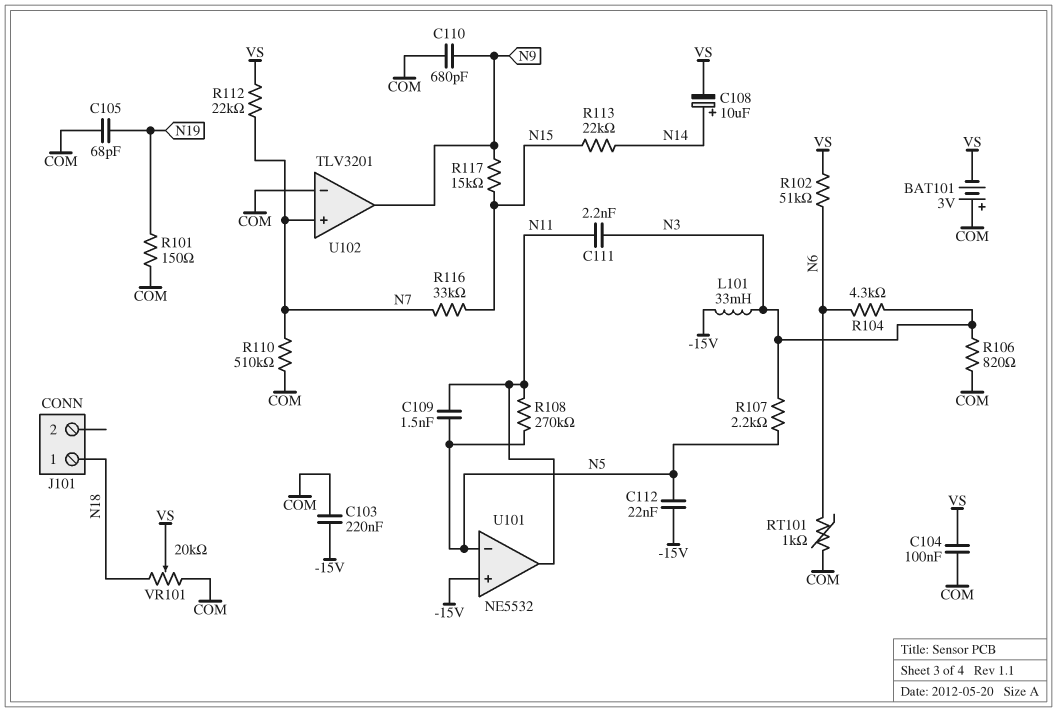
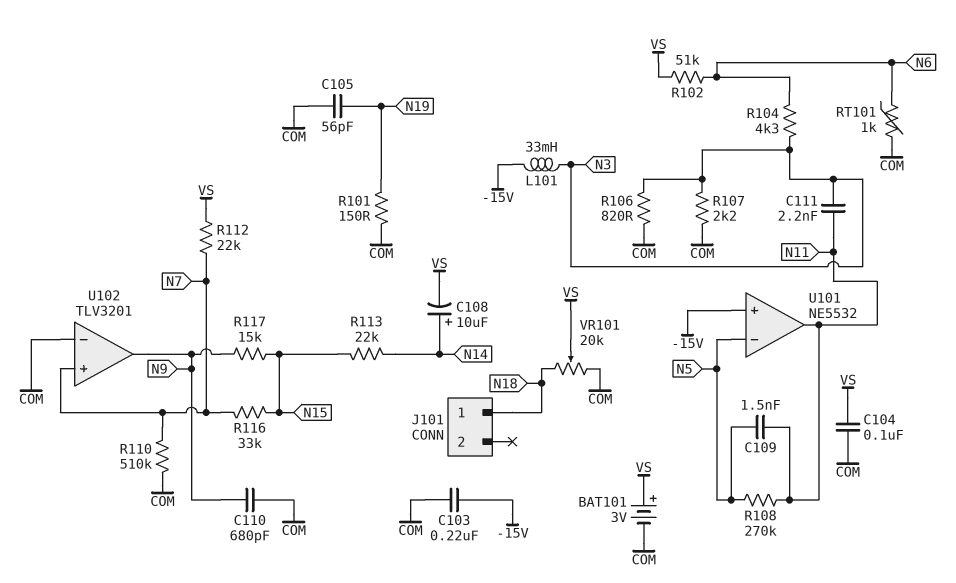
BAT101: 3V (plus COM, minus VS) -> 3V (plus VS, minus COM)
C105: 68pF (COM, N19) -> 56pF (COM, N19)
C112: 22nF (-15V, N5) -> none
R107: 2.2k (N3, N5) -> 2.2k (COM, N3)

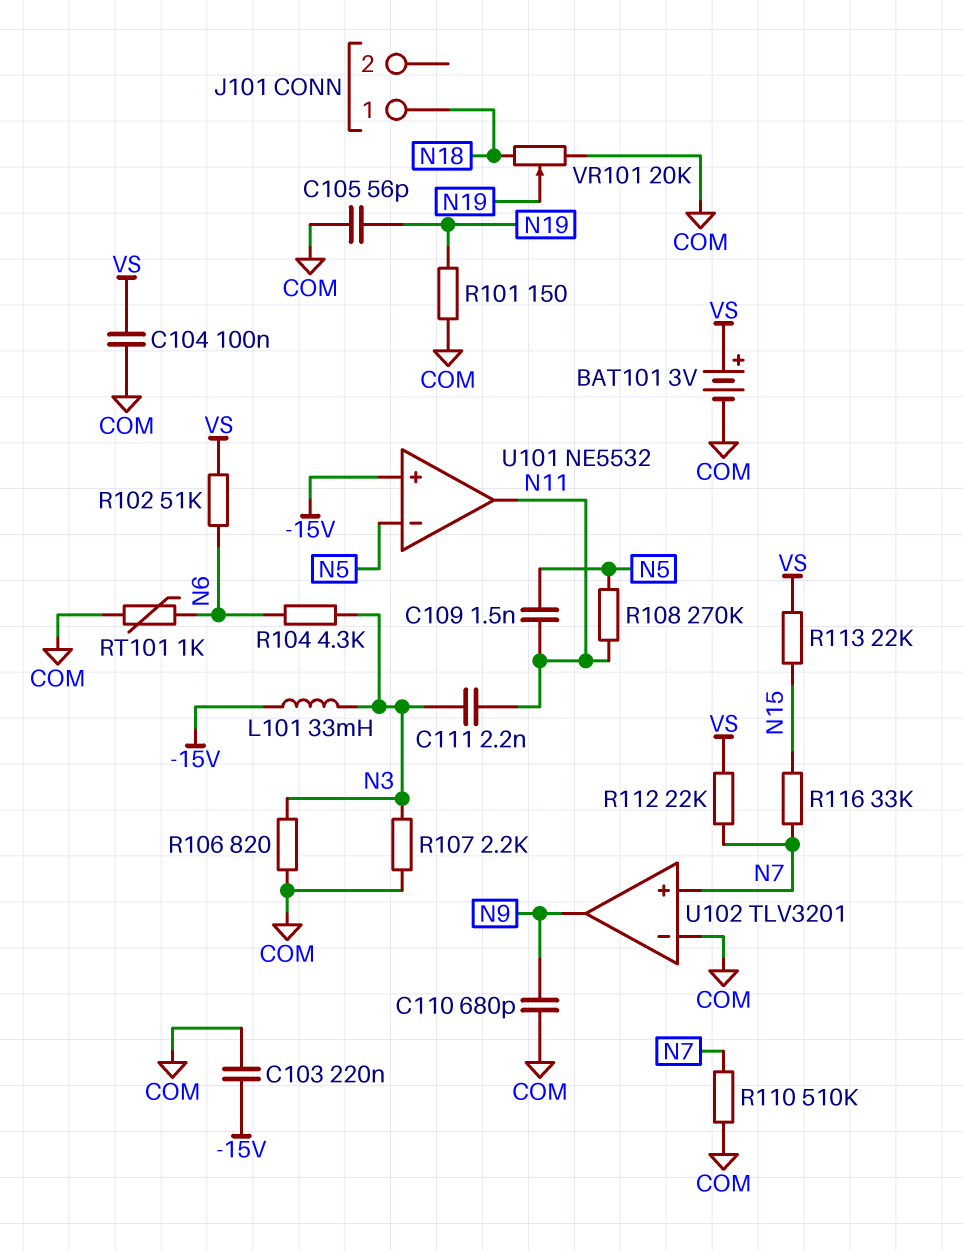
C108: 10uF (plus N14, minus VS) -> none
R113: 22k (N14, N15) -> 22k (N15, VS)
R117: 15k (N9, N15) -> none
VR101: 20k (COM, N18, wiper VS) -> 20k (COM, N18, wiper N19)

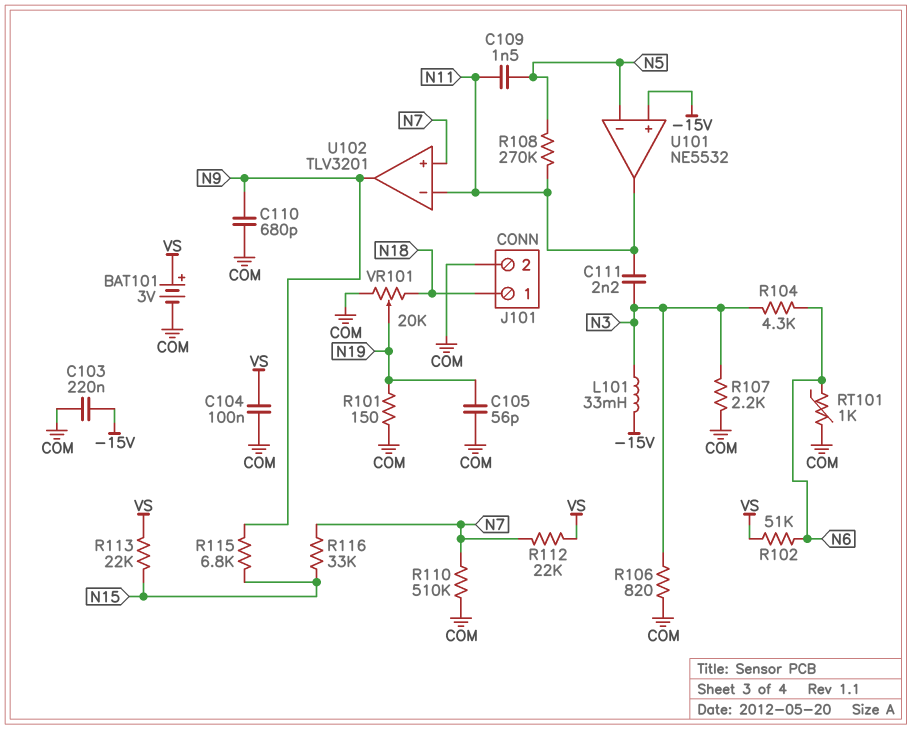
J101 pin 2: none -> COM
R115: none -> 6.8k (N9, N15)
U102 pin in-: COM -> N11

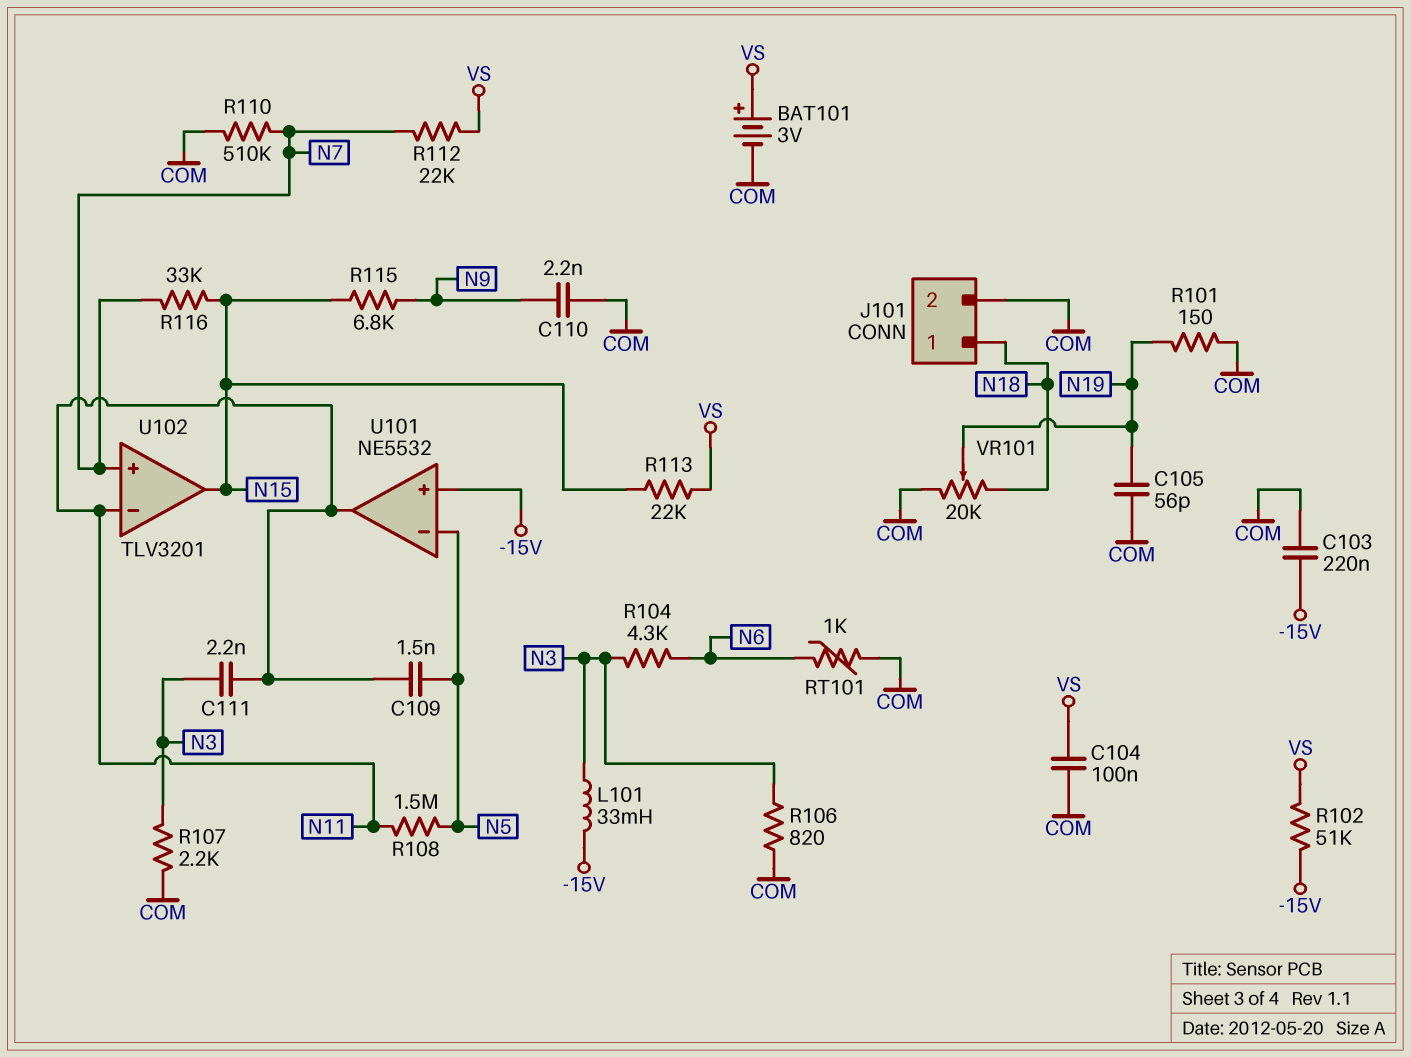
C110: 680pF (COM, N9) -> 2.2nF (COM, N9)
R102: 51k (N6, VS) -> 51k (-15V, VS)
R108: 270k (N5, N11) -> 1.5M (N5, N11)
U102 pin out: N9 -> N15

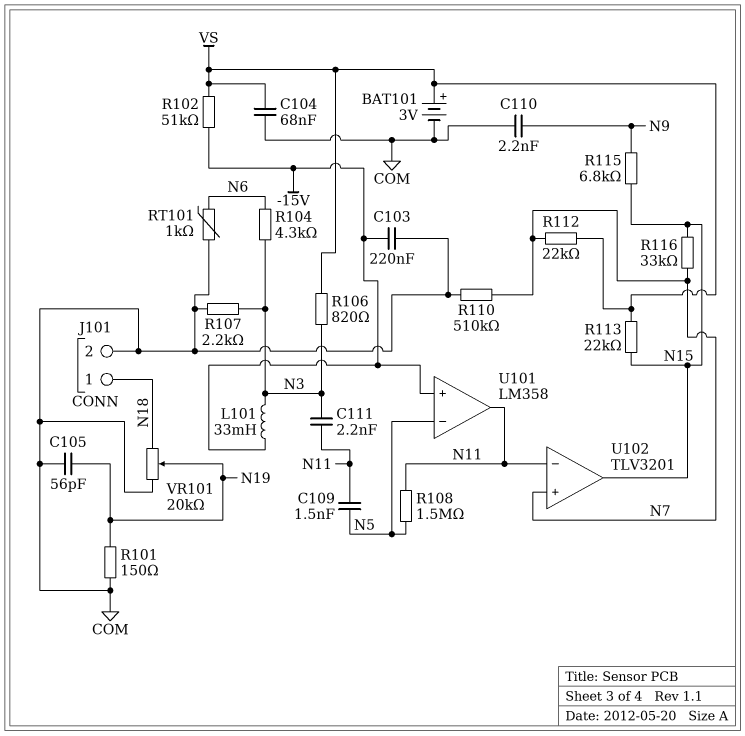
C104: 100nF (COM, VS) -> 68nF (COM, VS)
R106: 820 (COM, N3) -> 820 (N3, VS)
U101: NE5532 -> LM358

